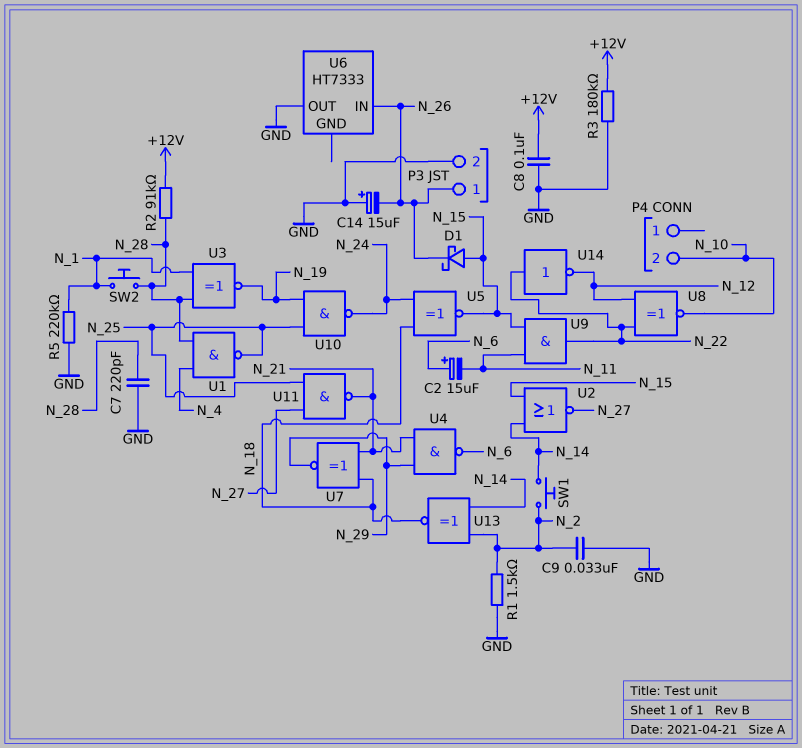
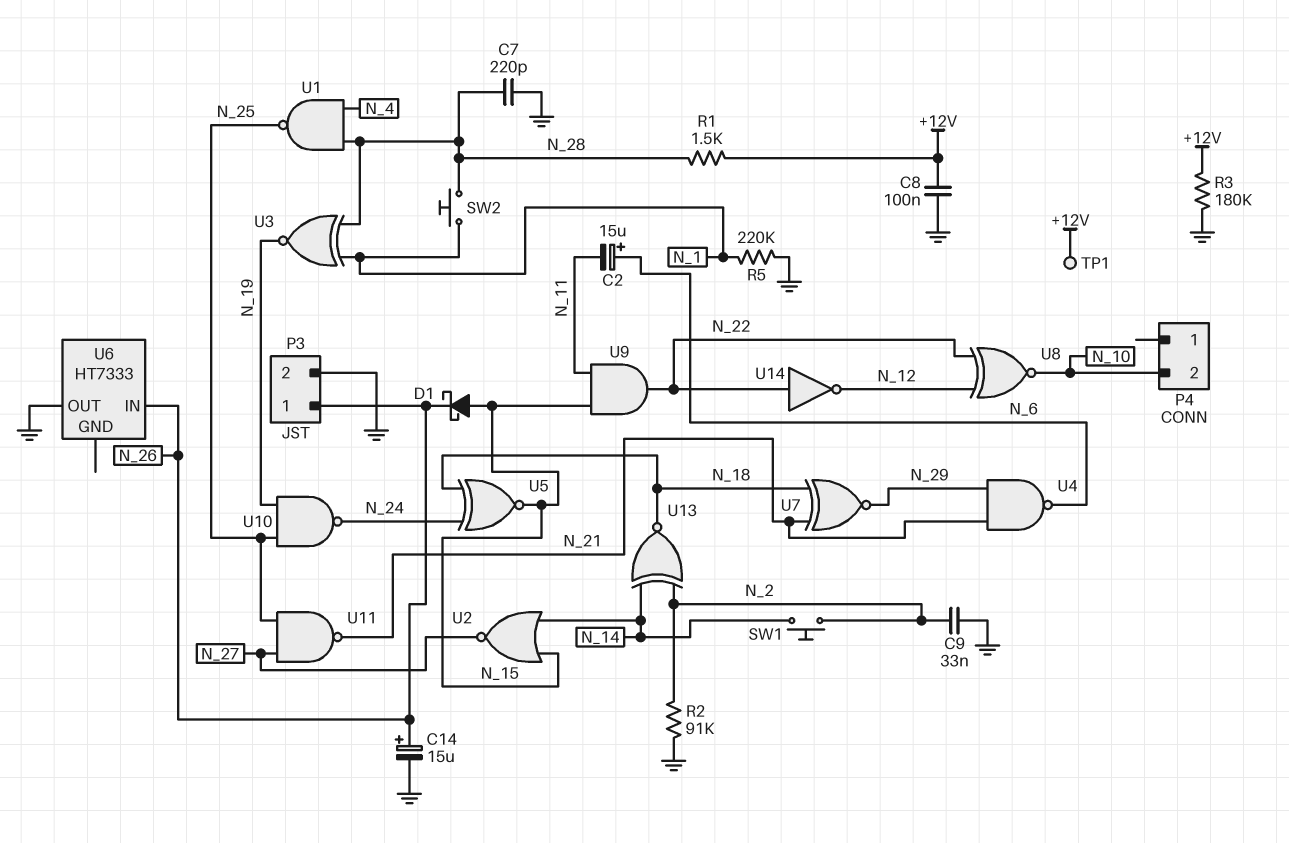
C14: 15uF (plus GND, minus N_26) -> 15uF (plus N_26, minus GND)
R1: 1.5k (GND, N_2) -> 1.5k (+12V, N_28)
R2: 91k (+12V, N_28) -> 91k (GND, N_2)
TP1: none -> test point (+12V)

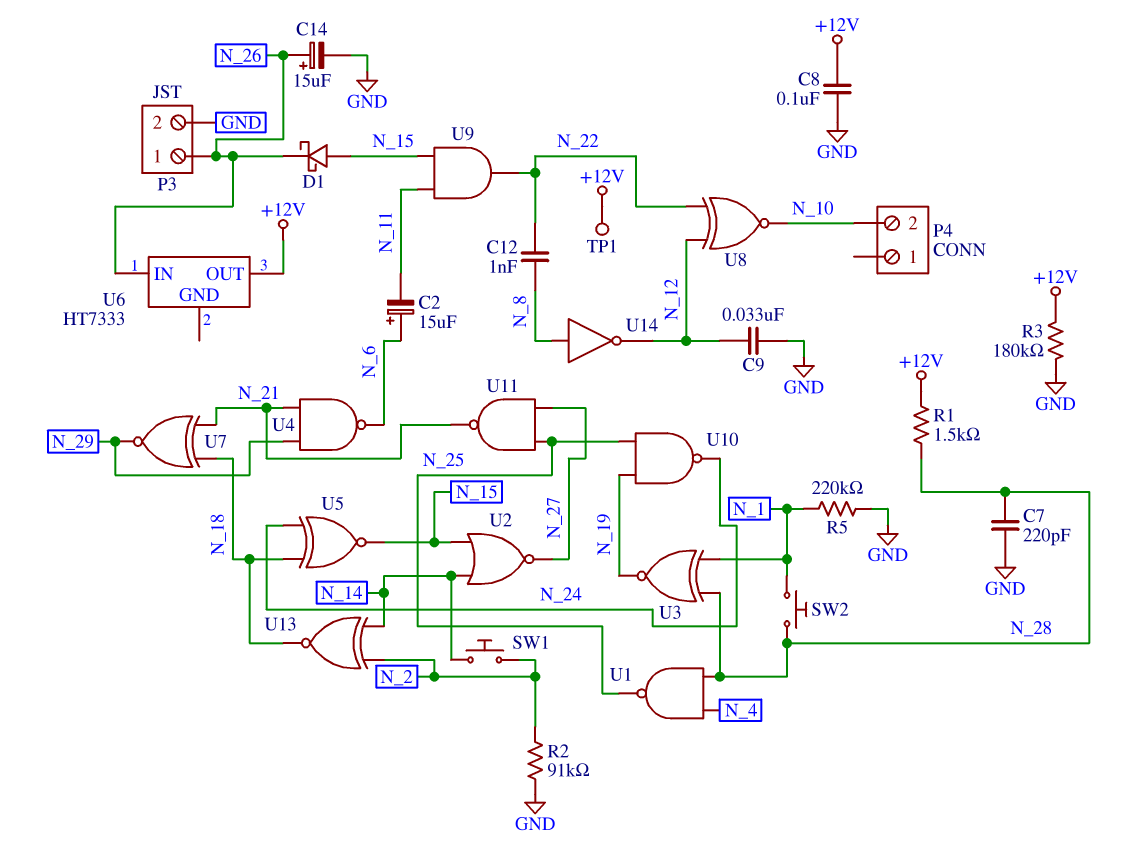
C9: 33nF (GND, N_2) -> 33nF (GND, N_12)
C12: none -> 1nF (N_8, N_22)
U6 pin OUT: GND -> +12V
U14: NOT (in N_22, out N_12) -> NOT (in N_8, out N_12)

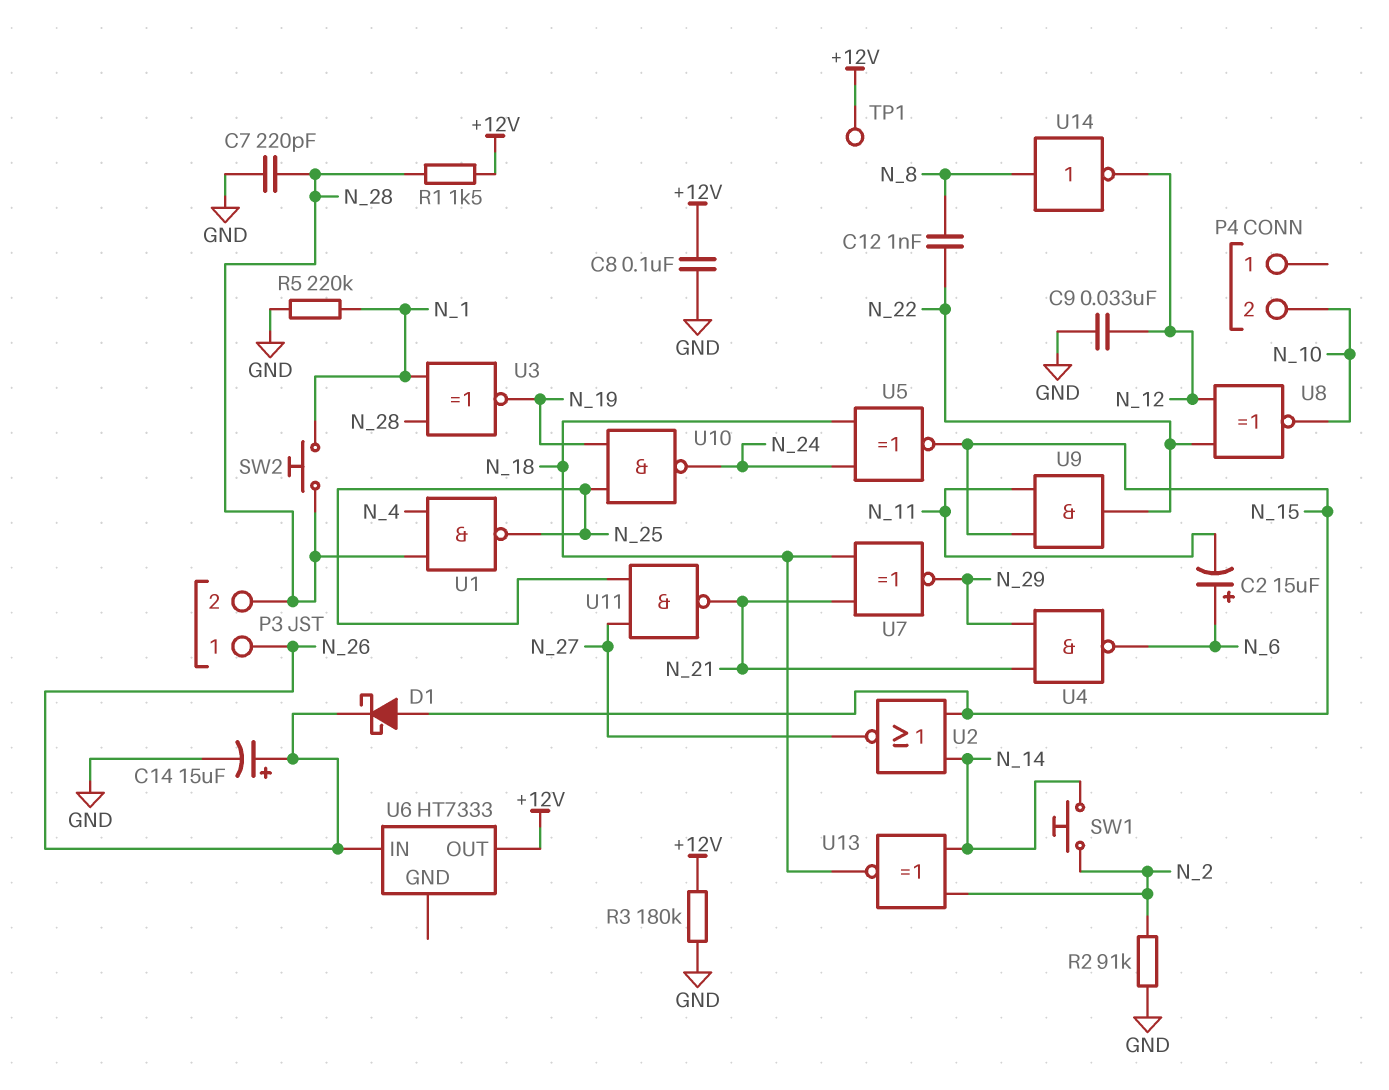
P3 pin 2: GND -> N_28

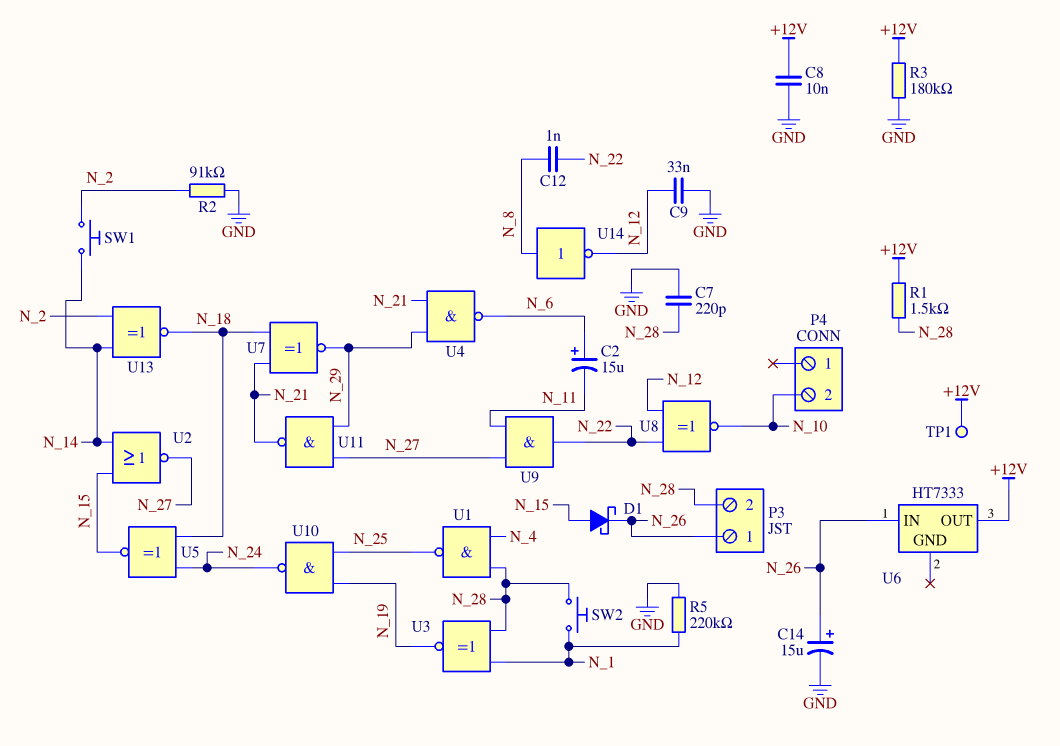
C8: 100nF (+12V, GND) -> 10nF (+12V, GND)
U9: AND (in N_11, in N_15, out N_22) -> AND (in N_11, in N_27, out N_22)
U11: NAND (in N_25, in N_27, out N_21) -> NAND (in N_27, in N_29, out N_21)

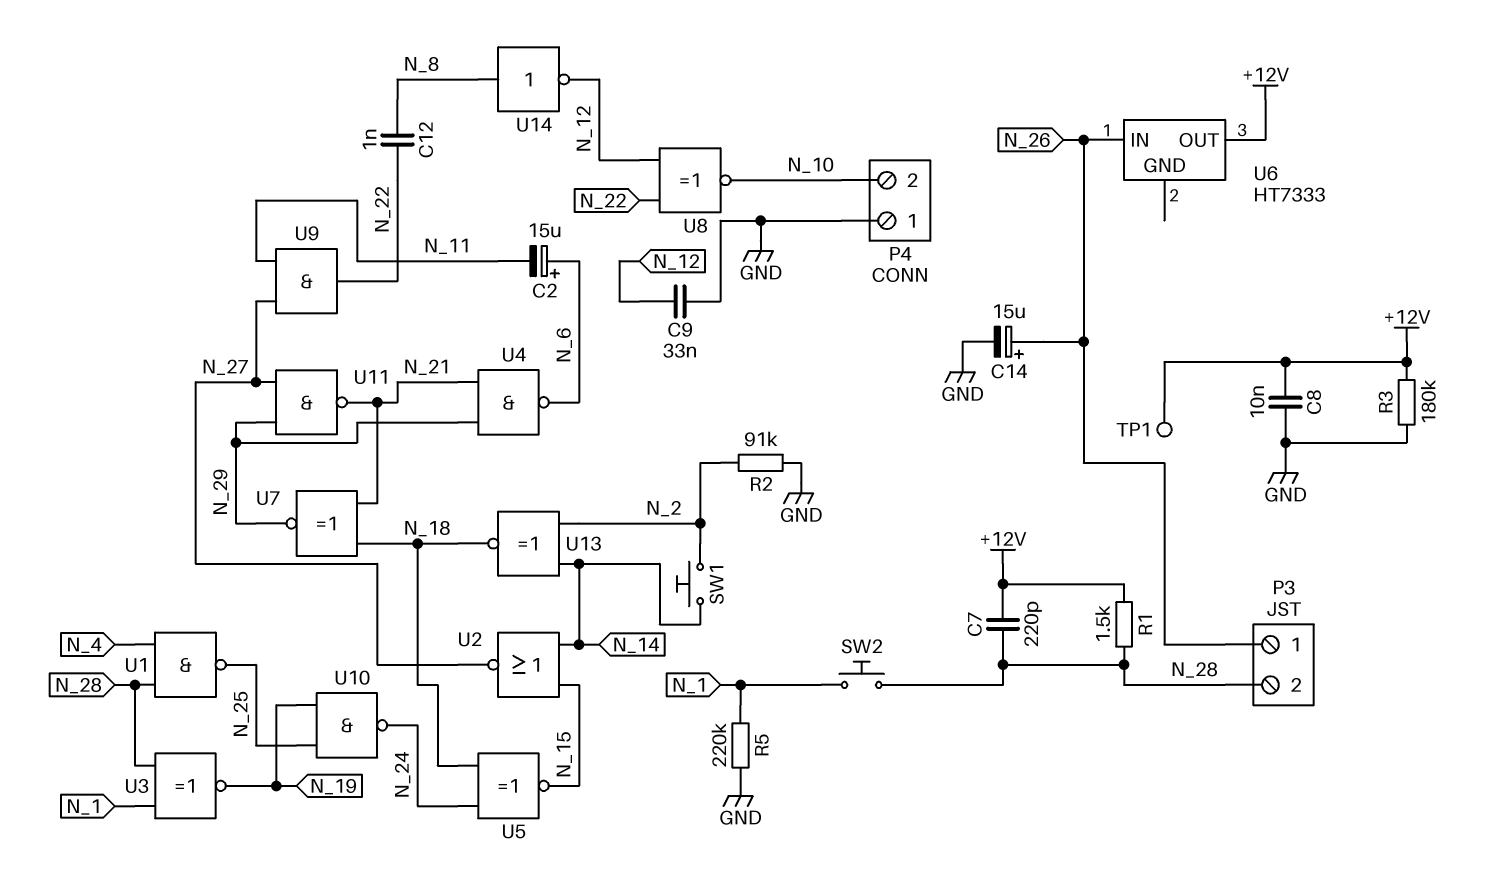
C7: 220pF (GND, N_28) -> 220pF (+12V, N_28)
D1: schottky (A N_15, K N_26) -> none
P4 pin 1: none -> GND

